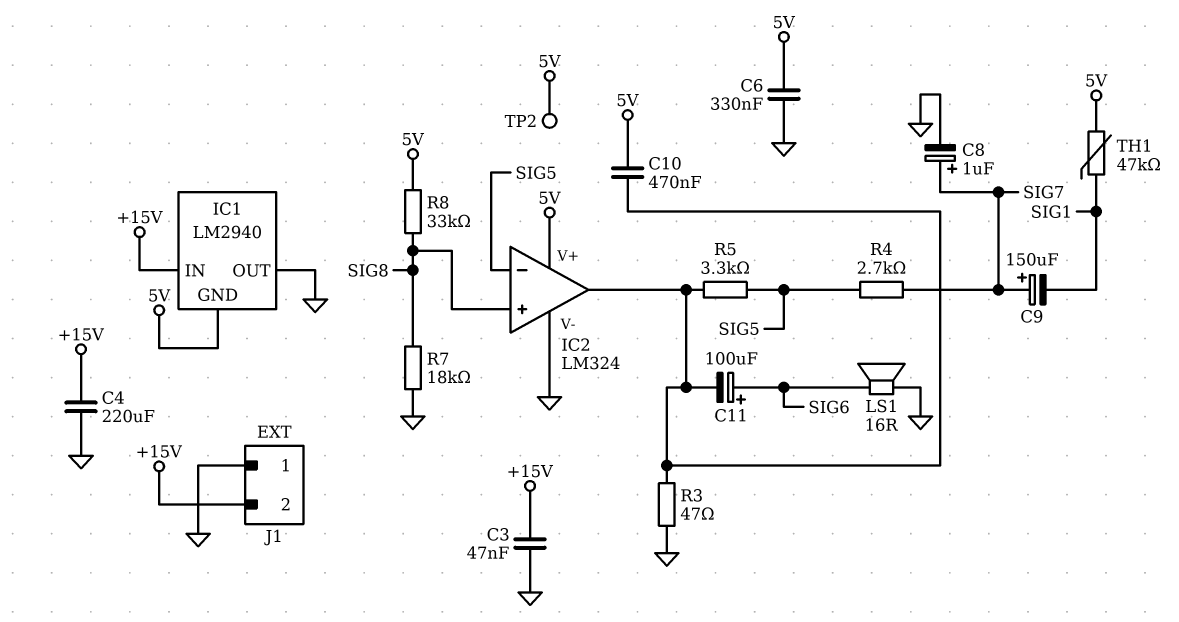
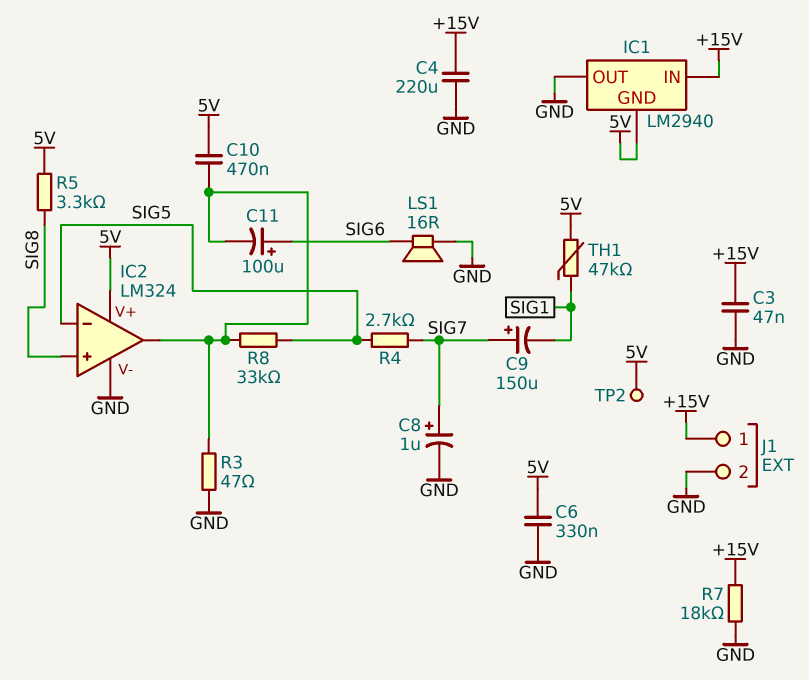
J1 pin 1: GND -> +15V
J1 pin 2: +15V -> GND
R5: 3.3k (IC2/out, SIG5) -> 3.3k (5V, SIG8)
R7: 18k (GND, SIG8) -> 18k (+15V, GND)
R8: 33k (5V, SIG8) -> 33k (IC2/out, SIG5)

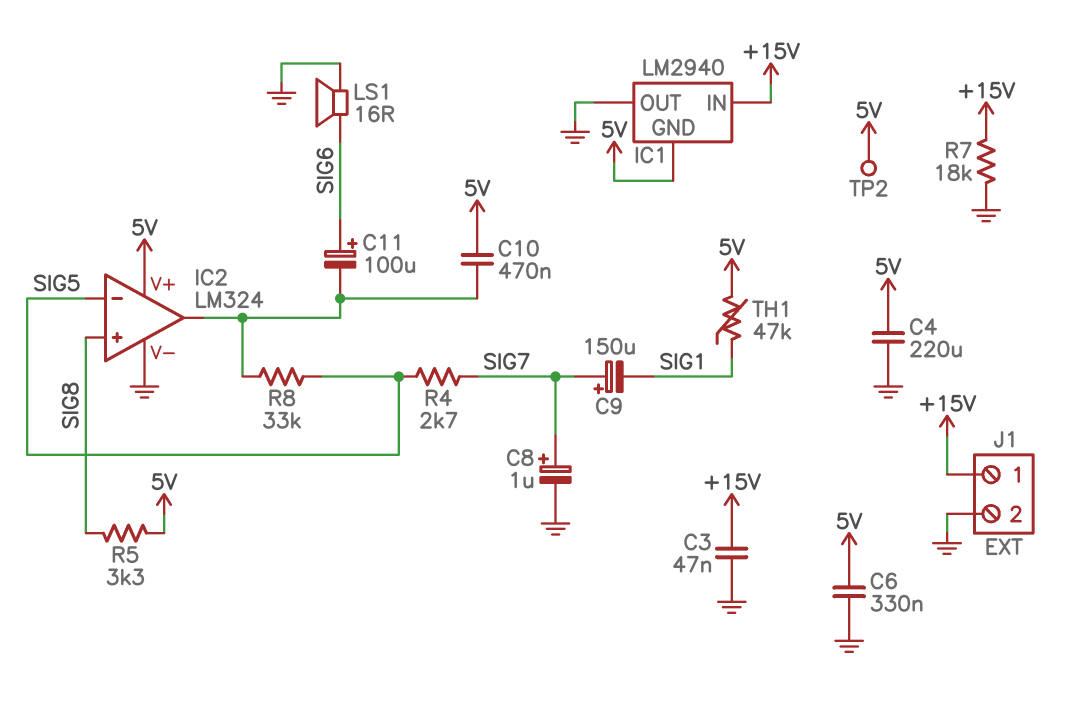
C4: 220uF (+15V, GND) -> 220uF (5V, GND)
R3: 47 (GND, IC2/out) -> none

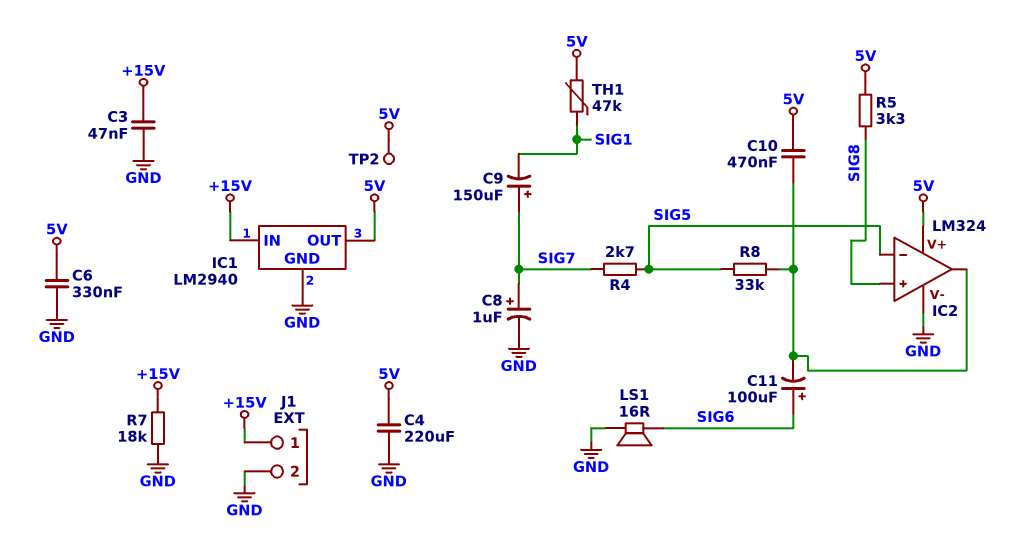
IC1 pin GND: 5V -> GND
IC1 pin OUT: GND -> 5V

